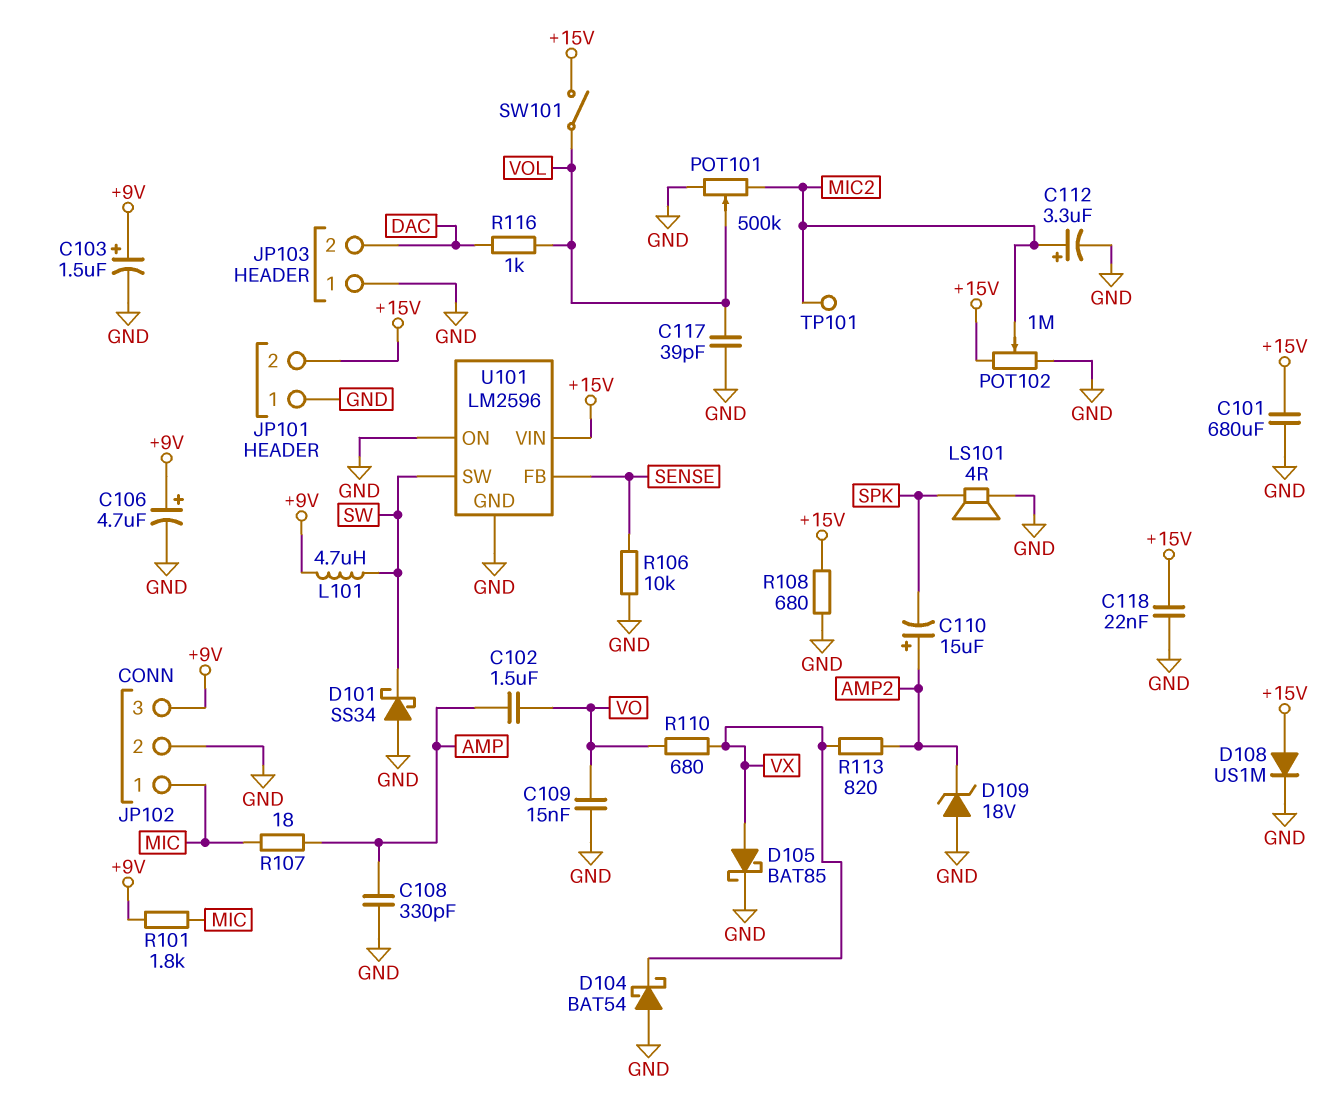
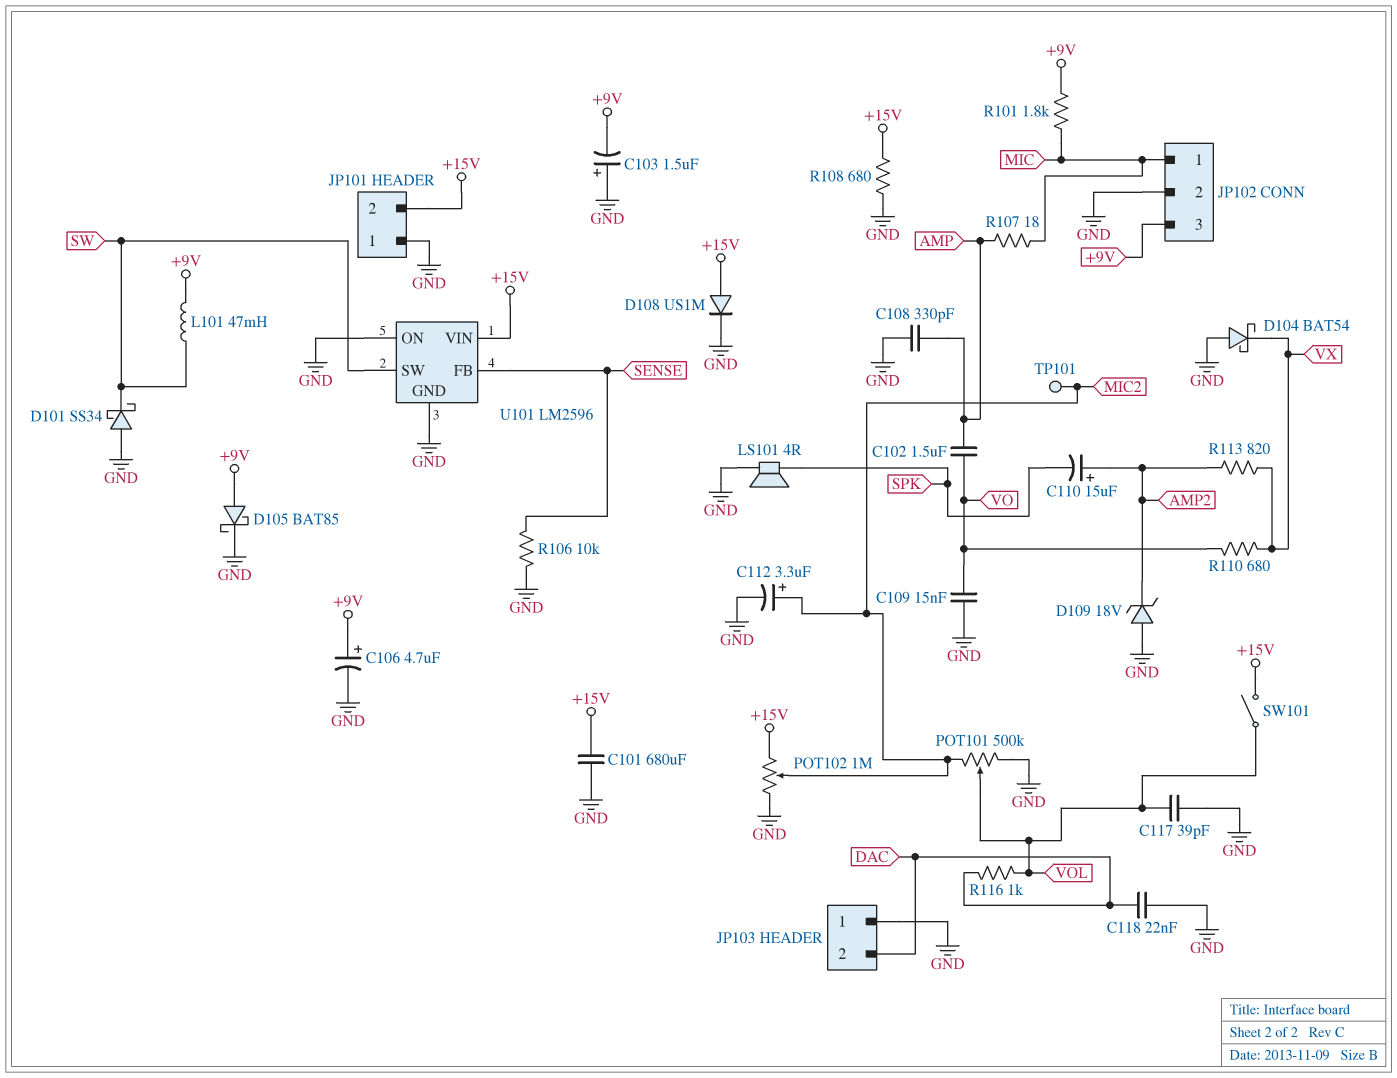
C103: 1.5uF (plus +9V, minus GND) -> 1.5uF (plus GND, minus +9V)
C118: 22nF (+15V, GND) -> 22nF (DAC, GND)
D105: schottky BAT85 (A VX, K GND) -> schottky BAT85 (A +9V, K GND)
L101: 4.7uH (+9V, SW) -> 47mH (+9V, SW)

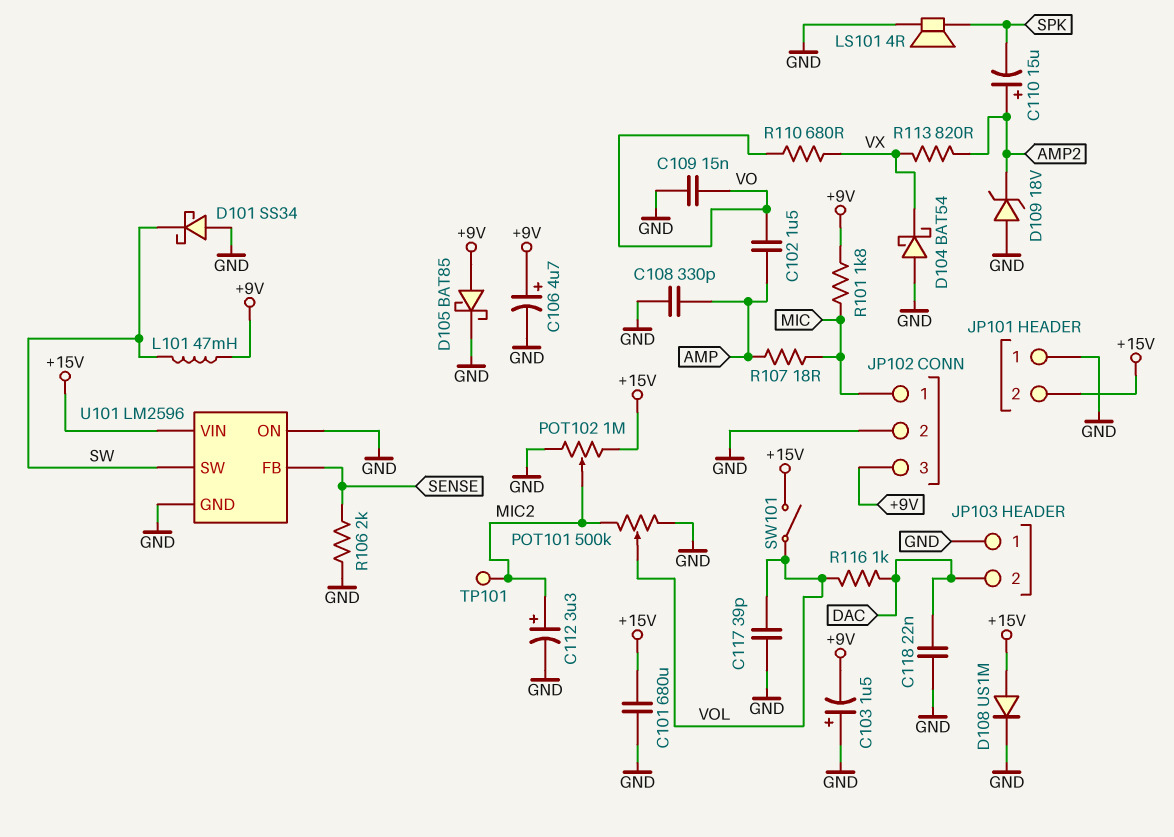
R106: 10k (GND, SENSE) -> 2k (GND, SENSE)
R108: 680 (+15V, GND) -> none

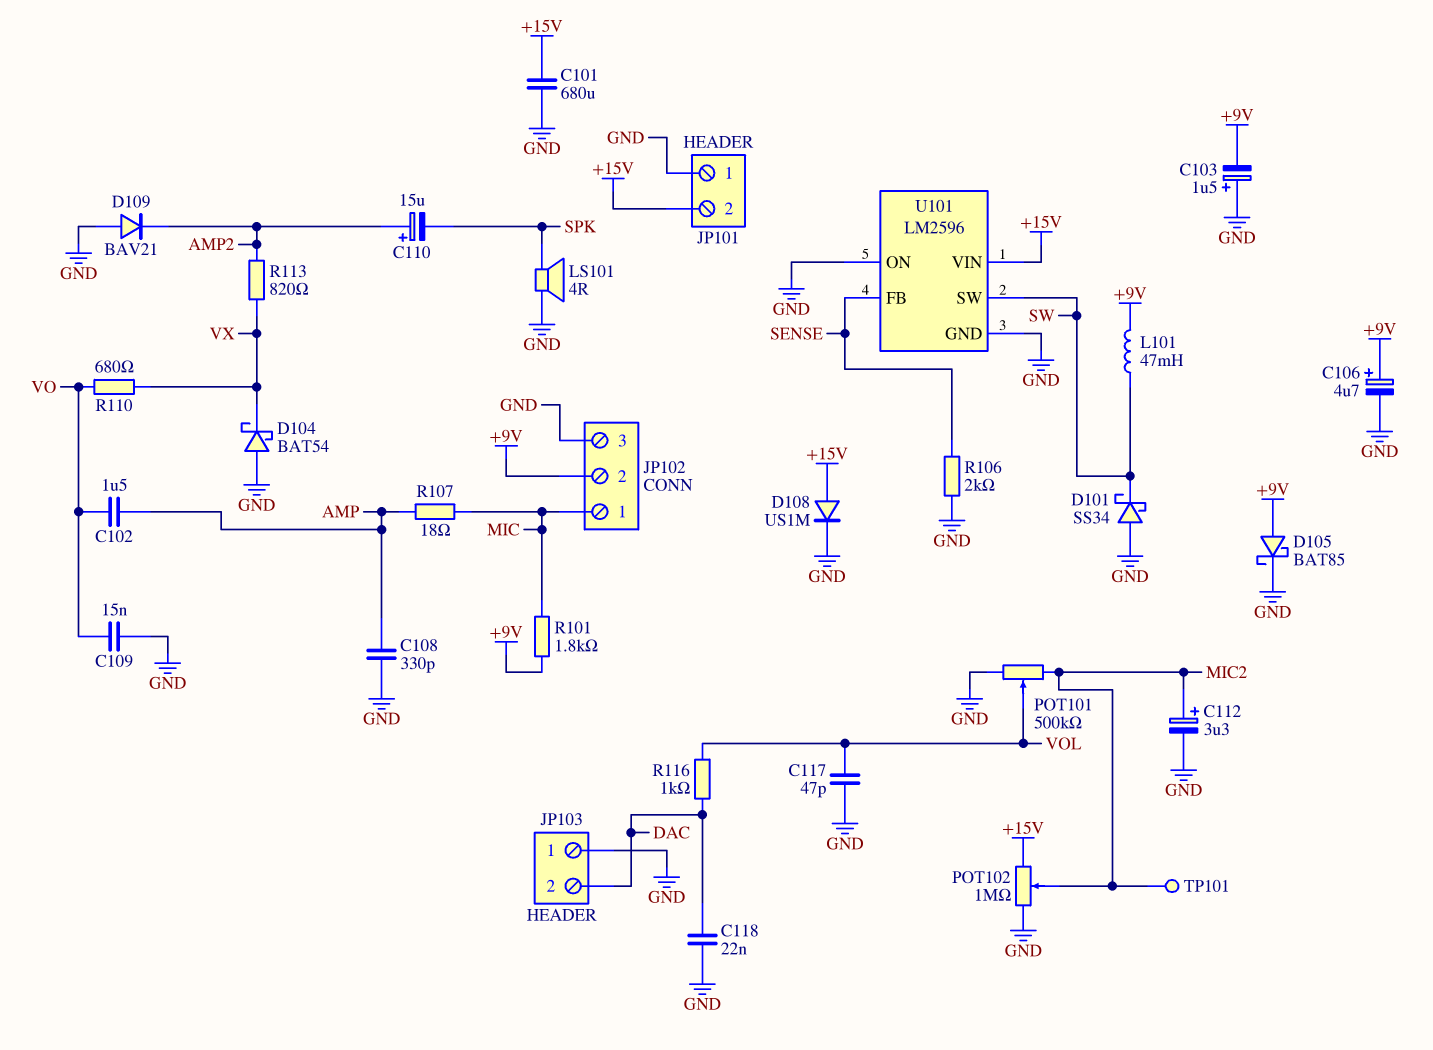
C117: 39pF (GND, VOL) -> 47pF (GND, VOL)
D109: zener 18V (A GND, K AMP2) -> diode BAV21 (A GND, K AMP2)
JP102 pin 2: GND -> +9V
JP102 pin 3: +9V -> GND
SW101: switch (+15V, VOL) -> none

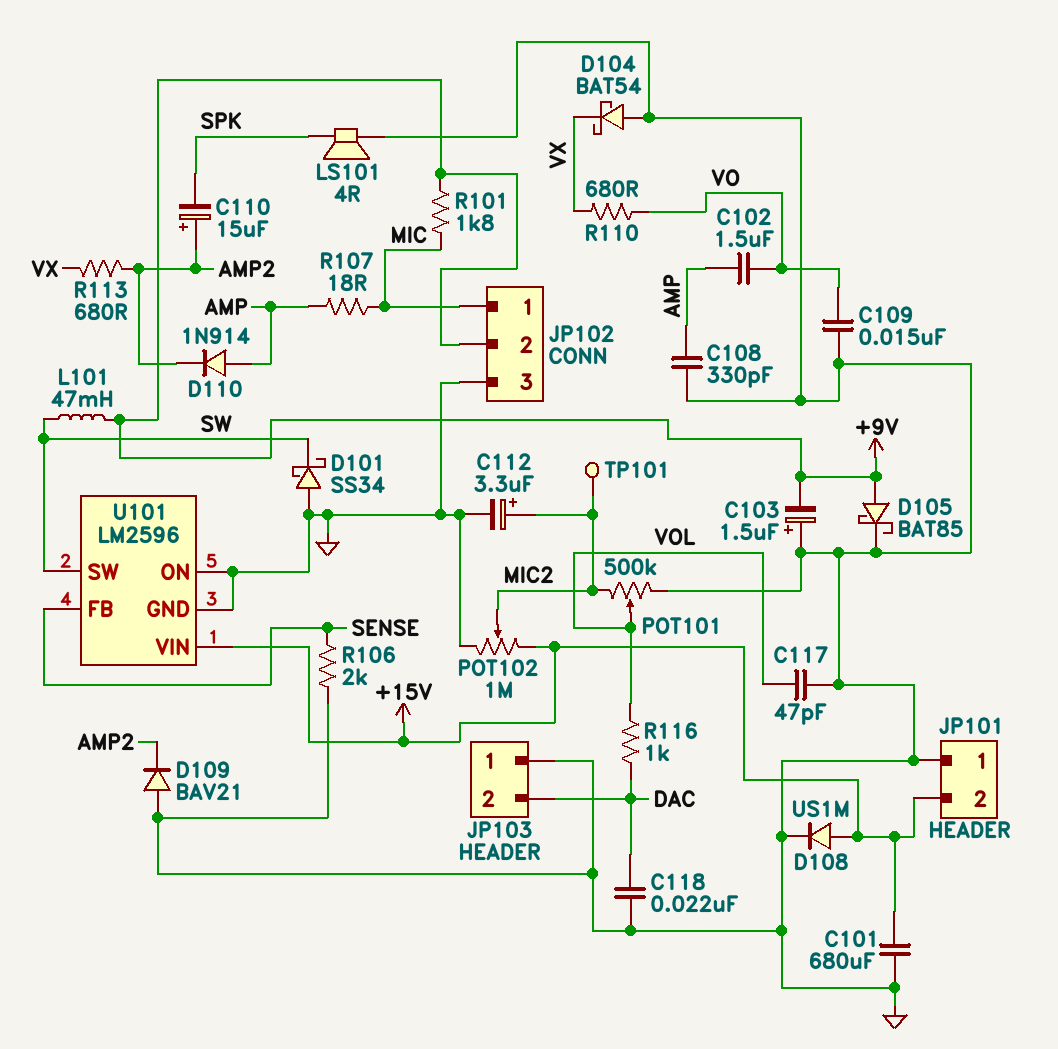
C106: 4.7uF (plus +9V, minus GND) -> none
D110: none -> diode 1N914 (A AMP, K AMP2)
R113: 820 (AMP2, VX) -> 680 (AMP2, VX)

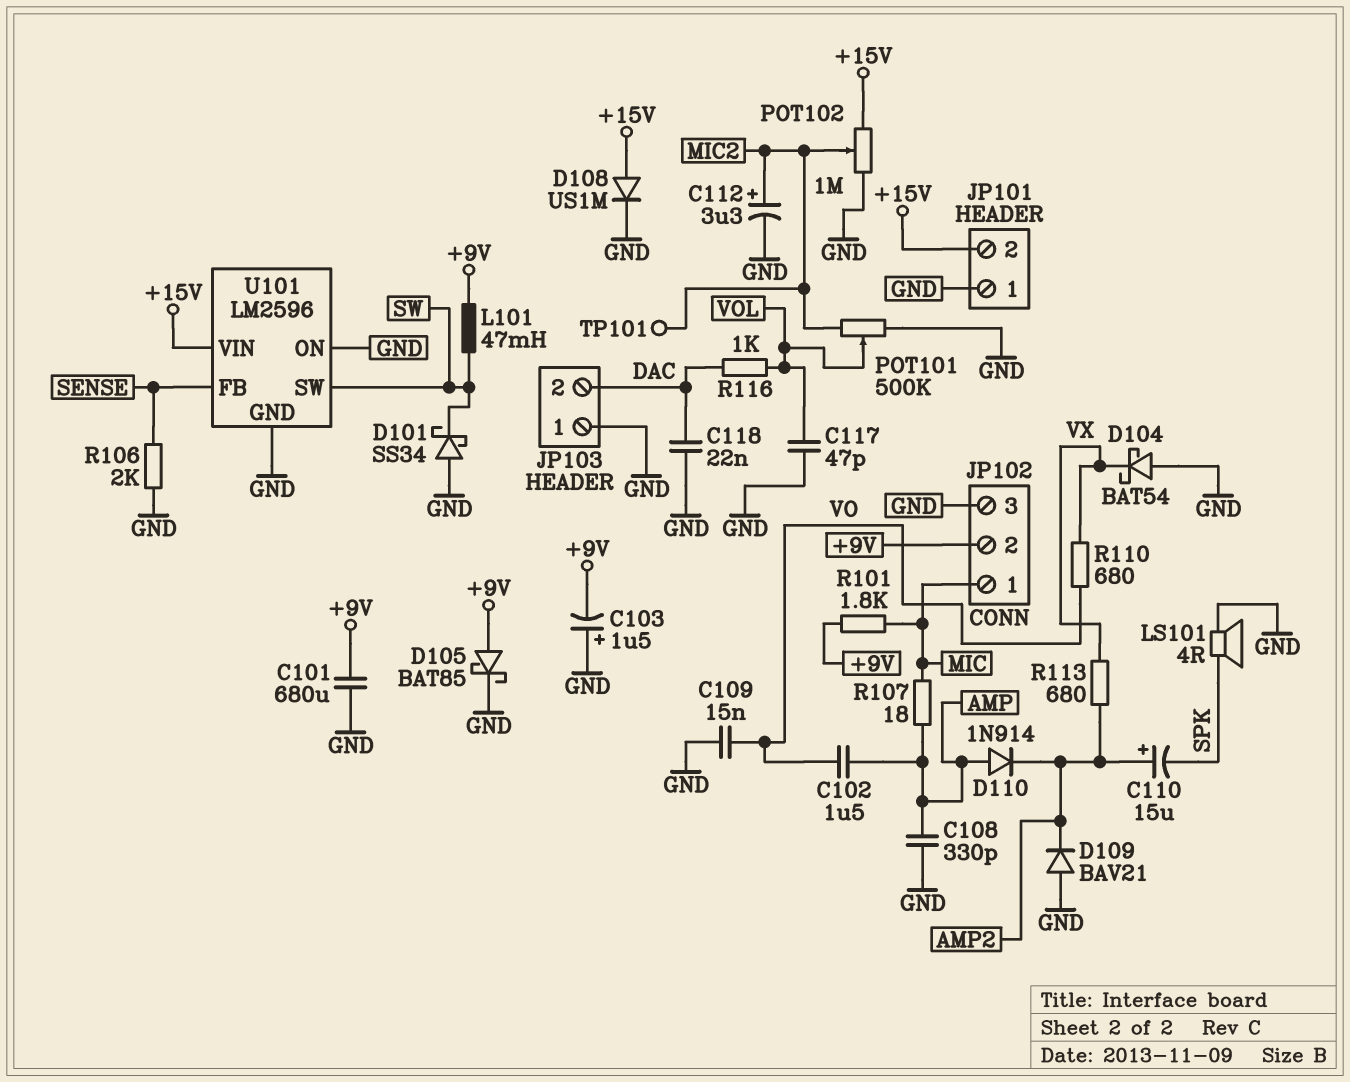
C101: 680uF (+15V, GND) -> 680uF (+9V, GND)

